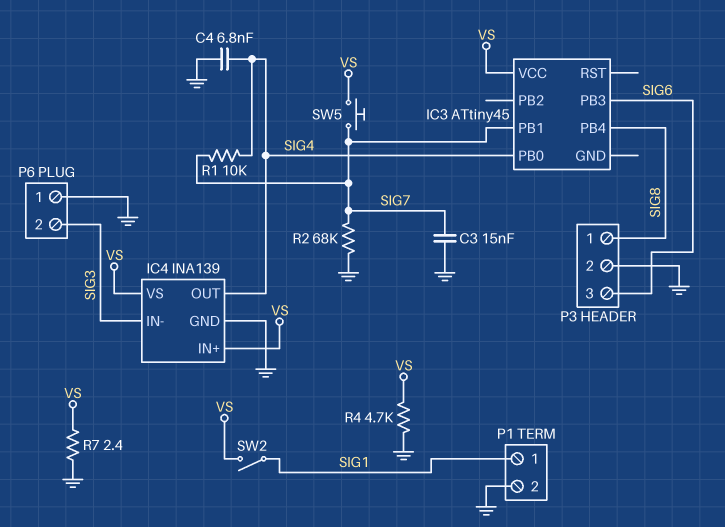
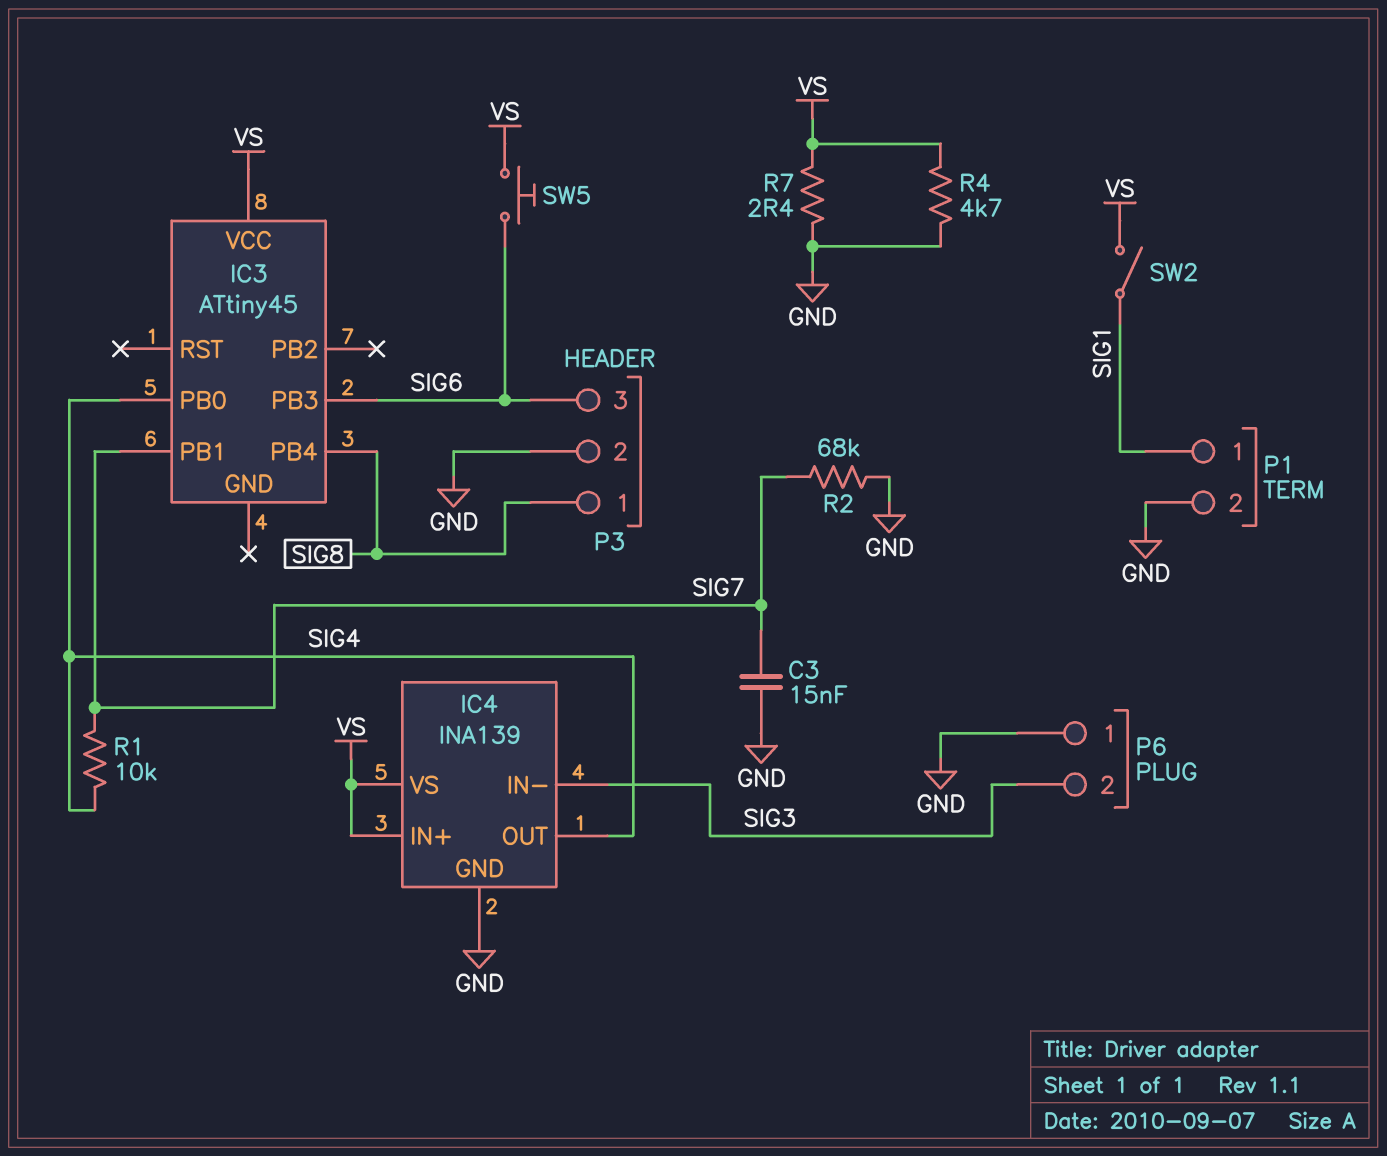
C4: 6.8nF (GND, SIG4) -> none
SW5: button (SIG7, VS) -> button (SIG6, VS)

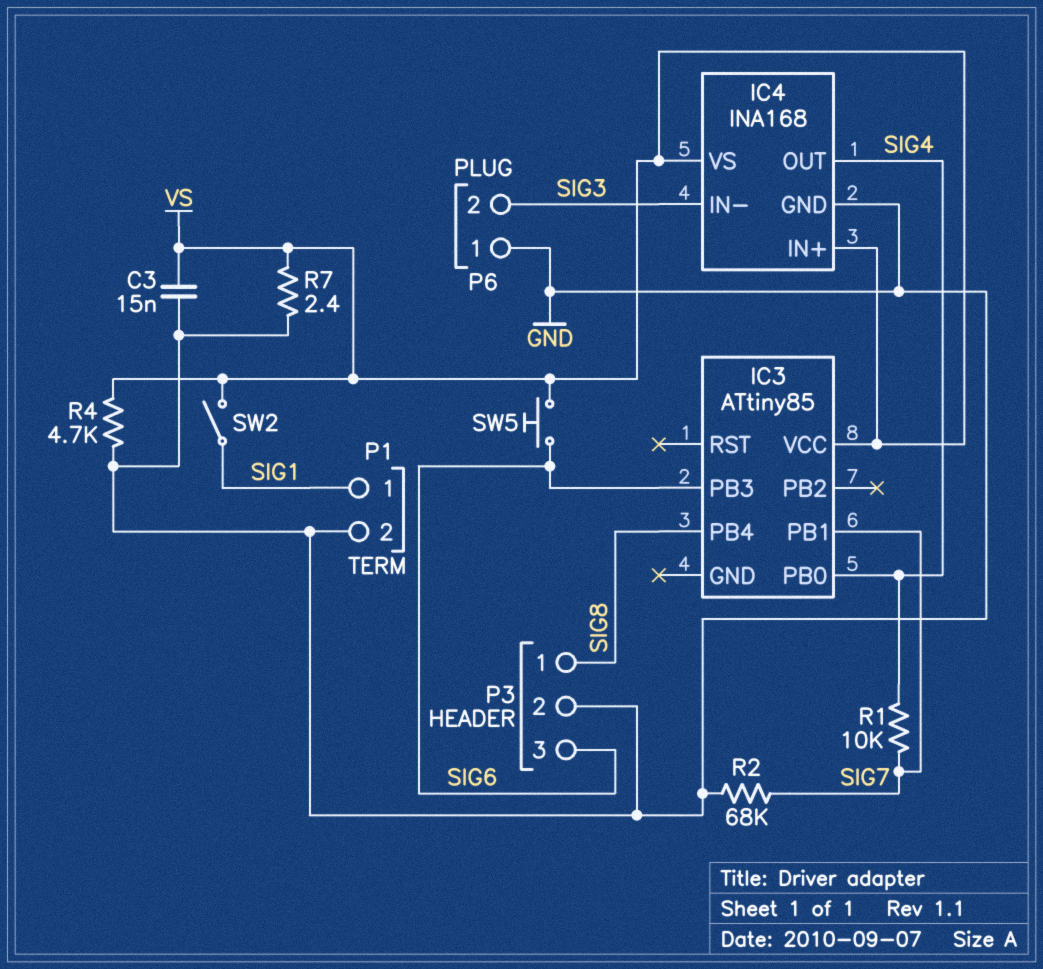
C3: 15nF (GND, SIG7) -> 15nF (GND, VS)
IC3: ATtiny45 -> ATtiny85
IC4: INA139 -> INA168

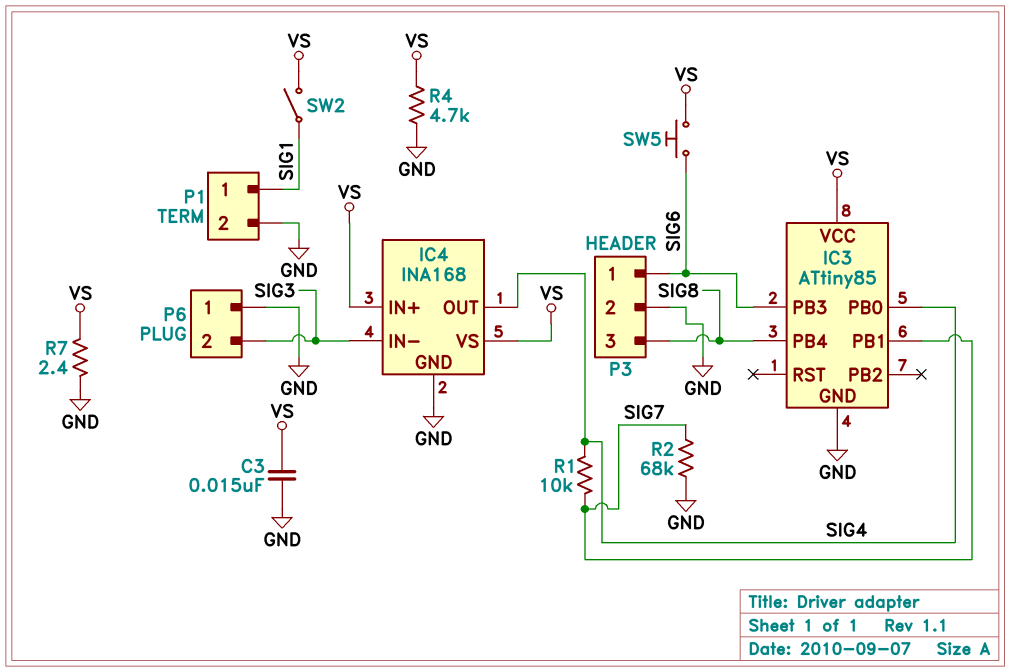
IC3 pin GND: none -> GND
P3 pin 1: SIG8 -> SIG6
P3 pin 3: SIG6 -> SIG8

